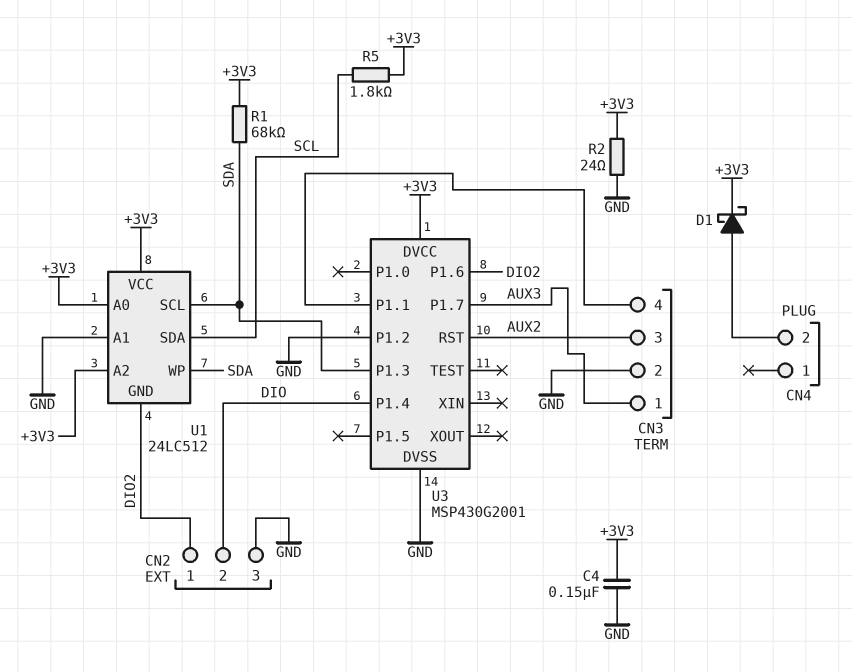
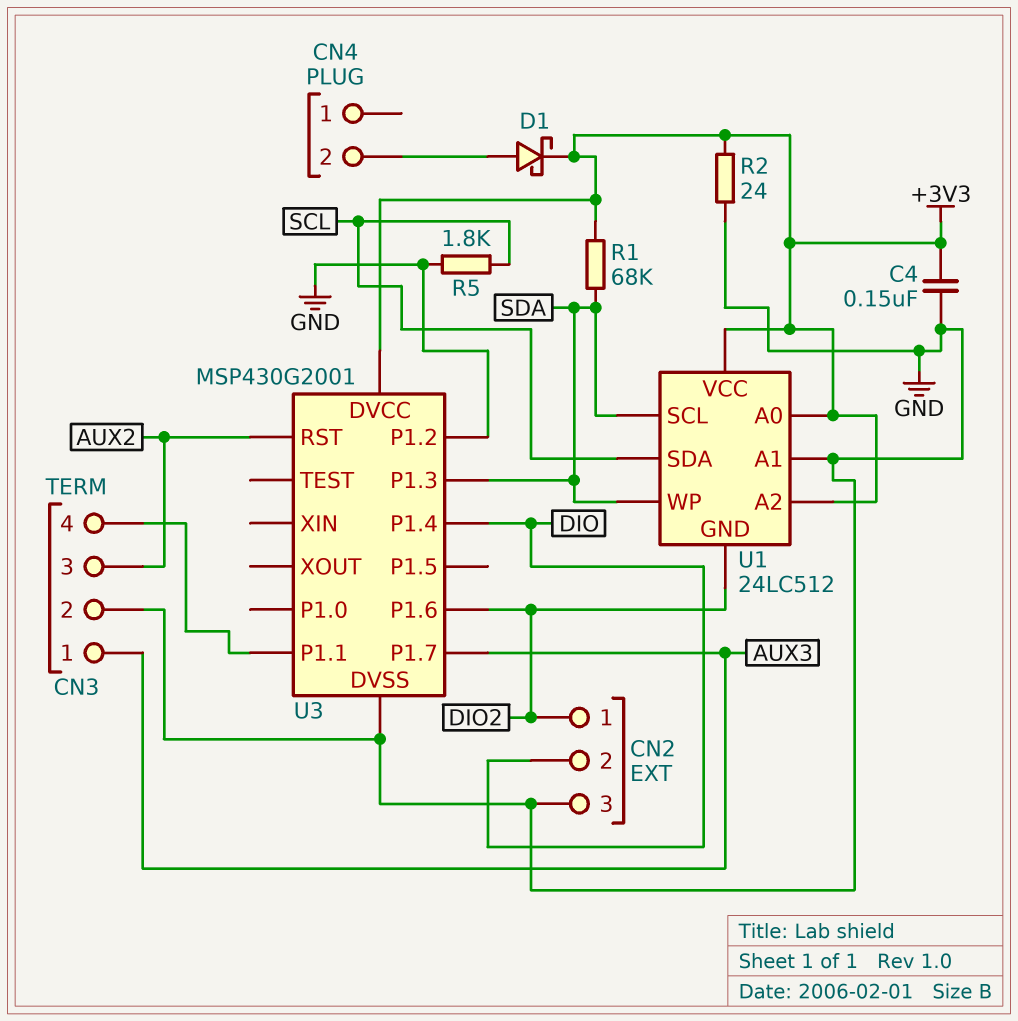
R5: 1.8k (+3V3, SCL) -> 1.8k (GND, SCL)

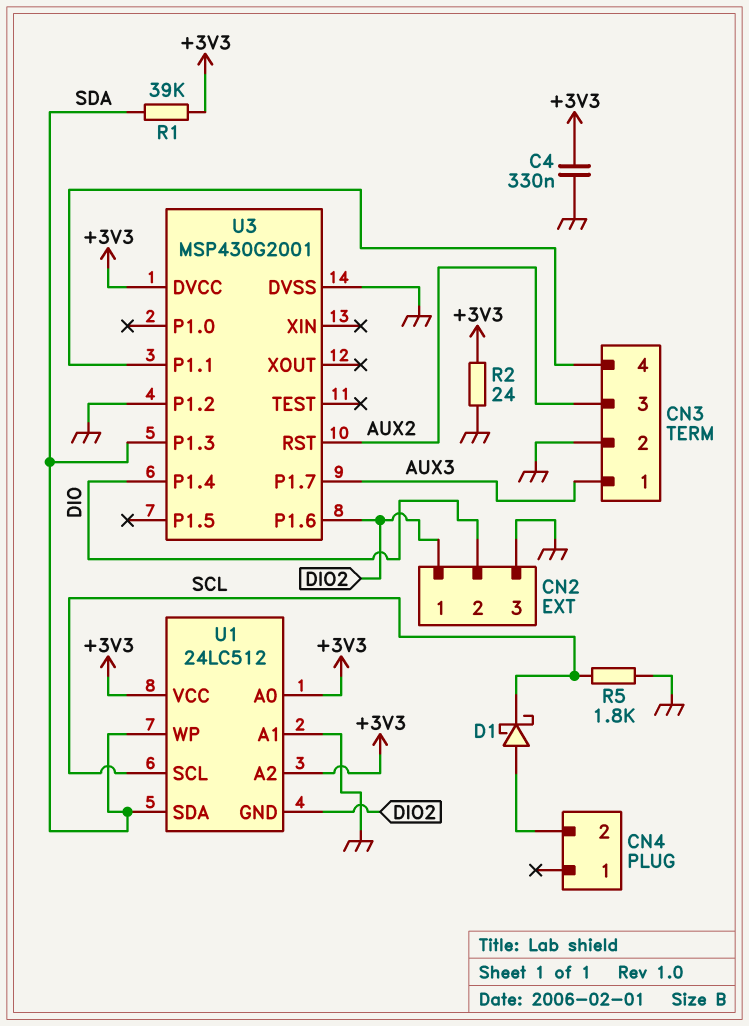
C4: 150nF (+3V3, GND) -> 330nF (+3V3, GND)
D1: schottky (A CN4/2, K +3V3) -> schottky (A CN4/2, K SCL)
R1: 68k (+3V3, SDA) -> 39k (+3V3, SDA)
U1 pin SCL: SDA -> SCL
U1 pin SDA: SCL -> SDA

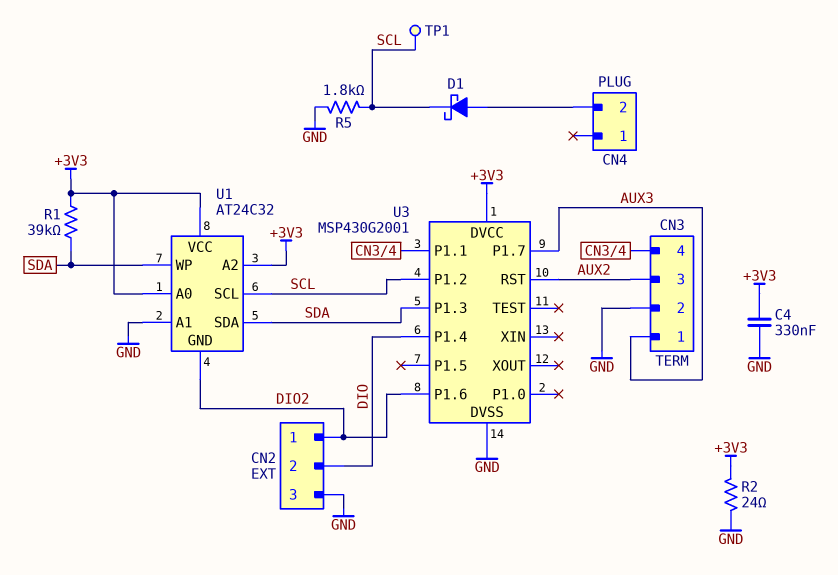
TP1: none -> test point (SCL)
U1: 24LC512 -> AT24C32
U3 pin P1.2: GND -> SCL

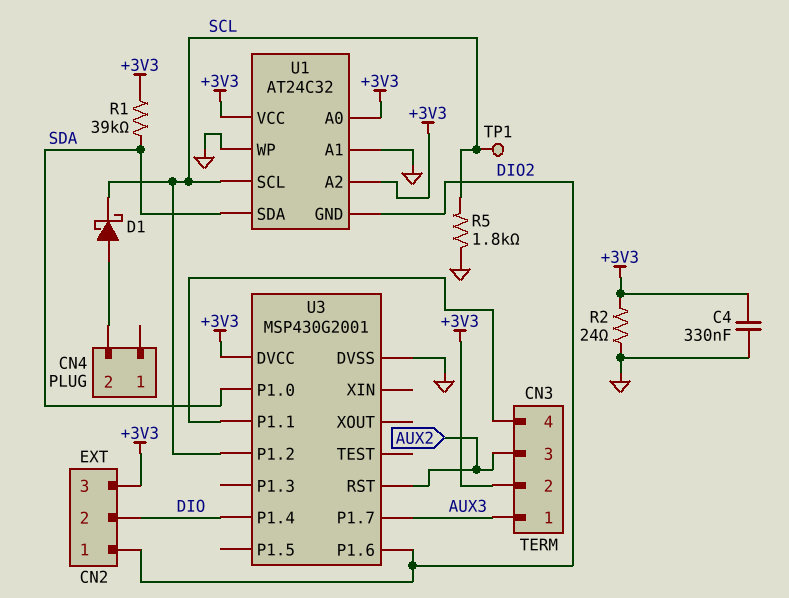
CN2 pin 3: GND -> +3V3
CN3 pin 2: GND -> +3V3
U1 pin WP: SDA -> GND
U3 pin P1.0: none -> SDA
U3 pin P1.3: SDA -> none

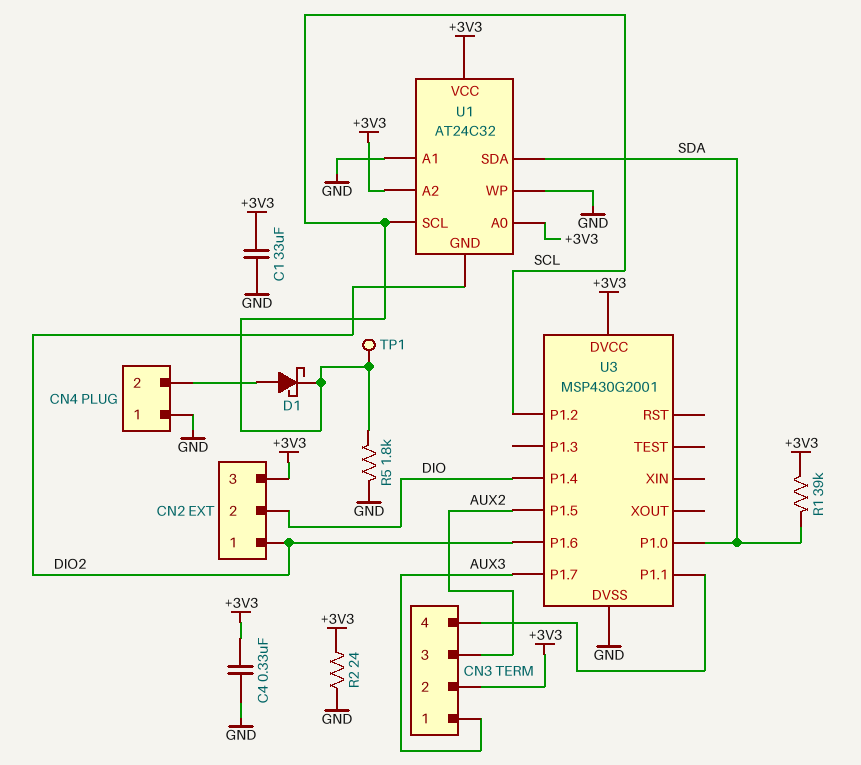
C1: none -> 33uF (+3V3, GND)
CN4 pin 1: none -> GND
U3 pin P1.5: none -> AUX2
U3 pin RST: AUX2 -> none

